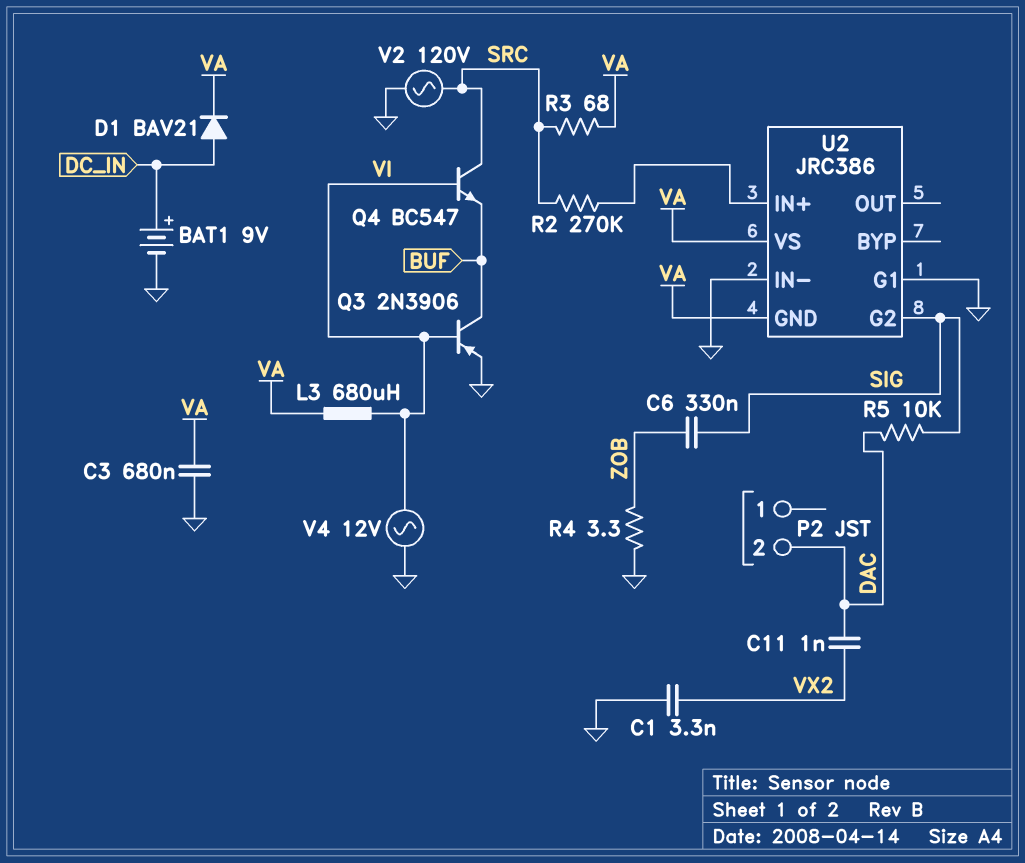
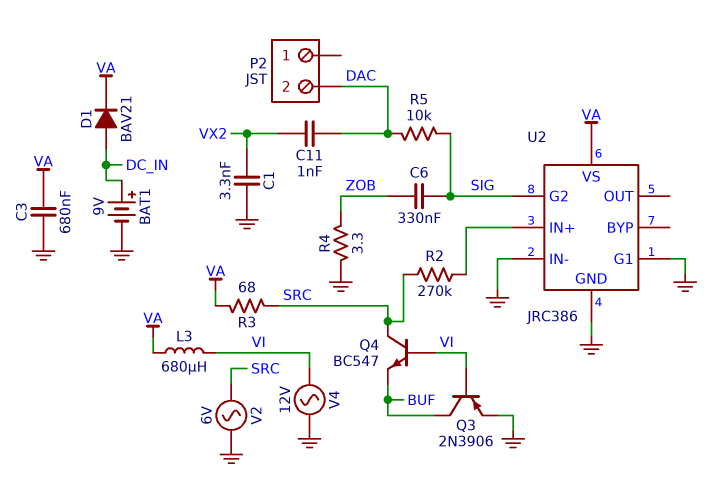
U2 pin GND: VA -> GND
V2: AC 120V (GND, SRC) -> AC 6V (GND, SRC)

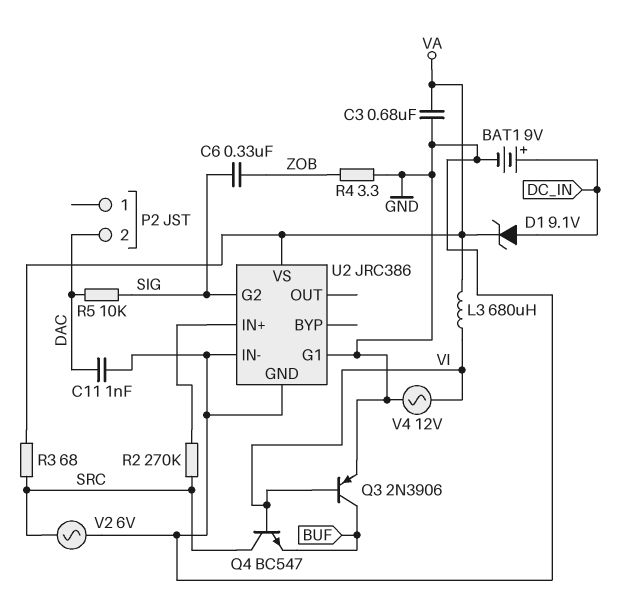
C1: 3.3nF (GND, VX2) -> none
C11: 1nF (DAC, VX2) -> 1nF (DAC, GND)
D1: diode BAV21 (A DC_IN, K VA) -> zener 9.1V (A DC_IN, K VA)

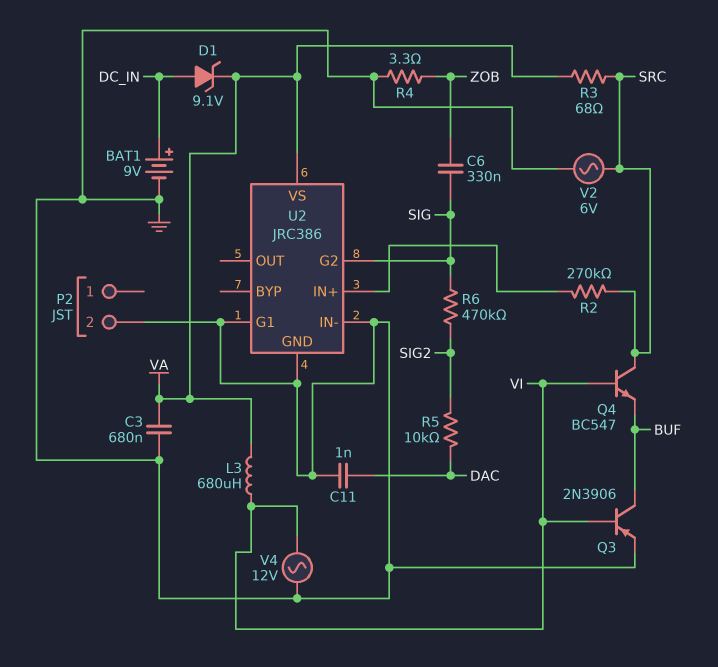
P2 pin 2: DAC -> GND
R5: 10k (DAC, SIG) -> 10k (DAC, SIG2)
R6: none -> 470k (SIG, SIG2)

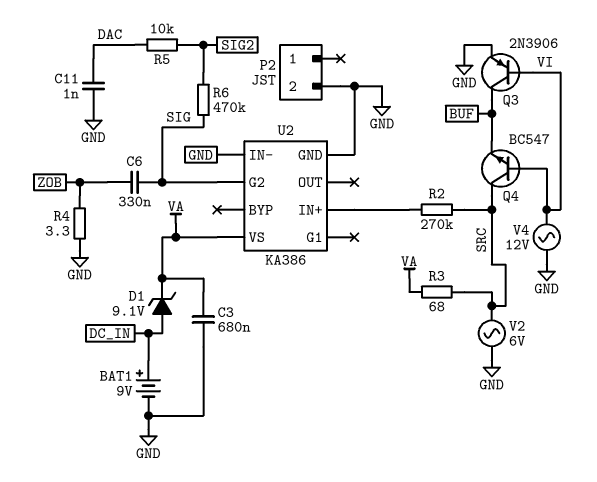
L3: 680uH (VA, VI) -> none
U2: JRC386 -> KA386
U2 pin G1: GND -> none

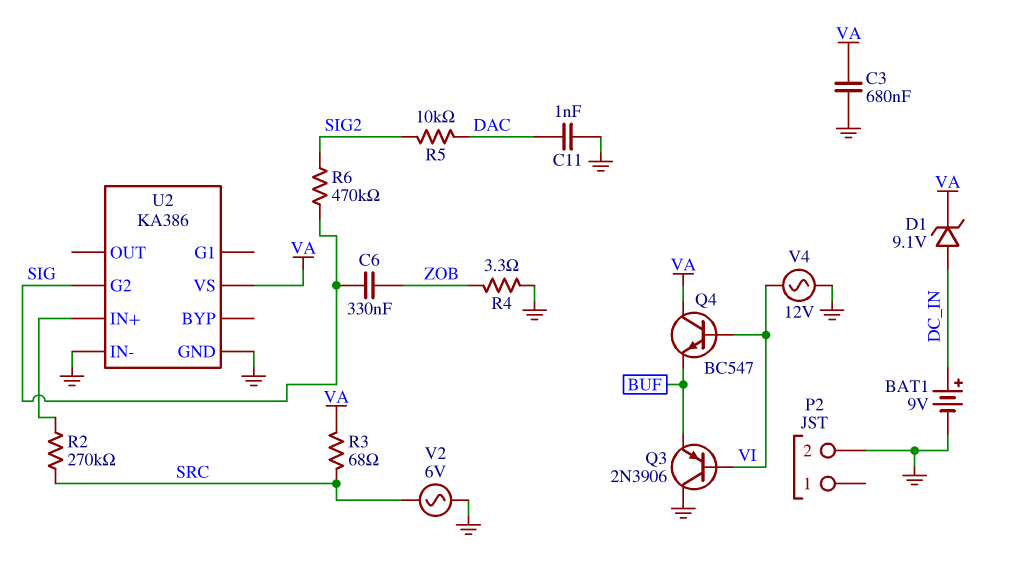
Q3: PNP 2N3906 (B VI, C BUF, E GND) -> PNP 2N3906 (B VI, C GND, E BUF)
Q4: NPN BC547 (B VI, C SRC, E BUF) -> NPN BC547 (B VI, C VA, E BUF)

